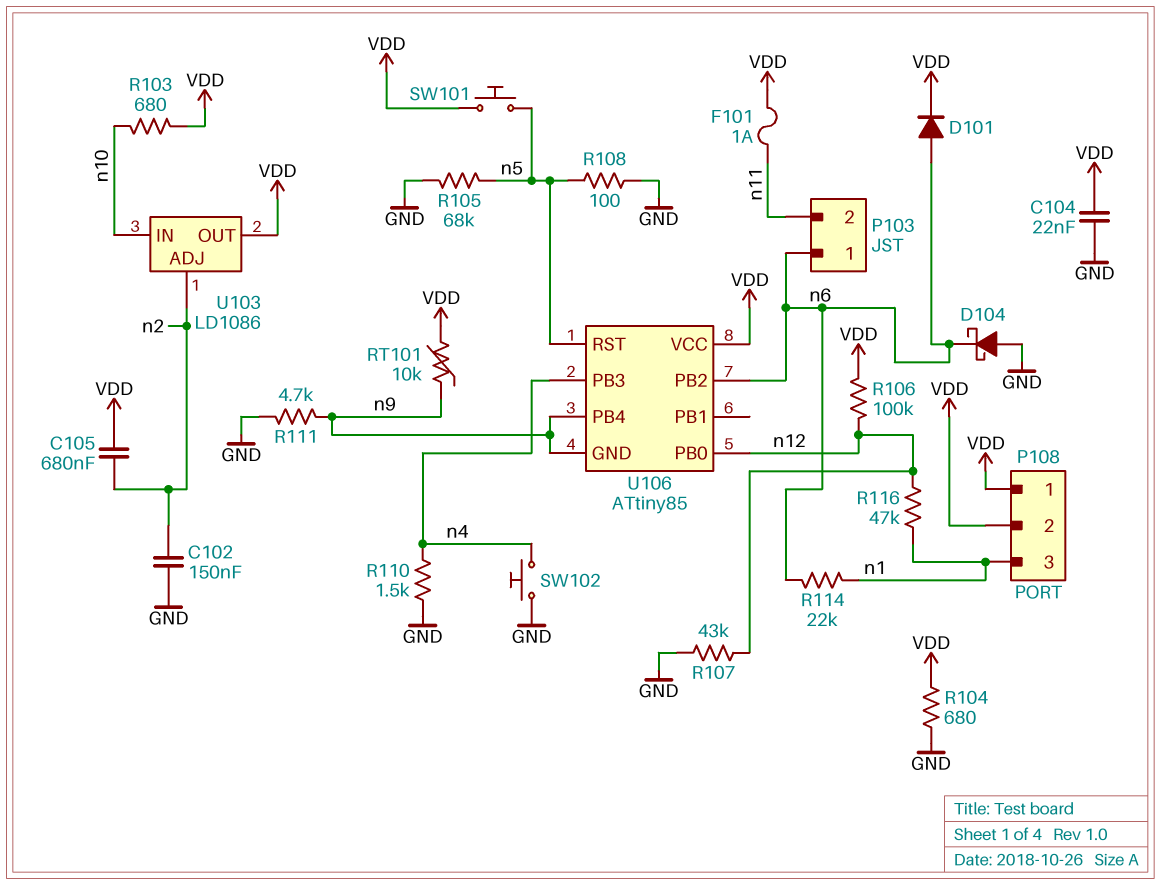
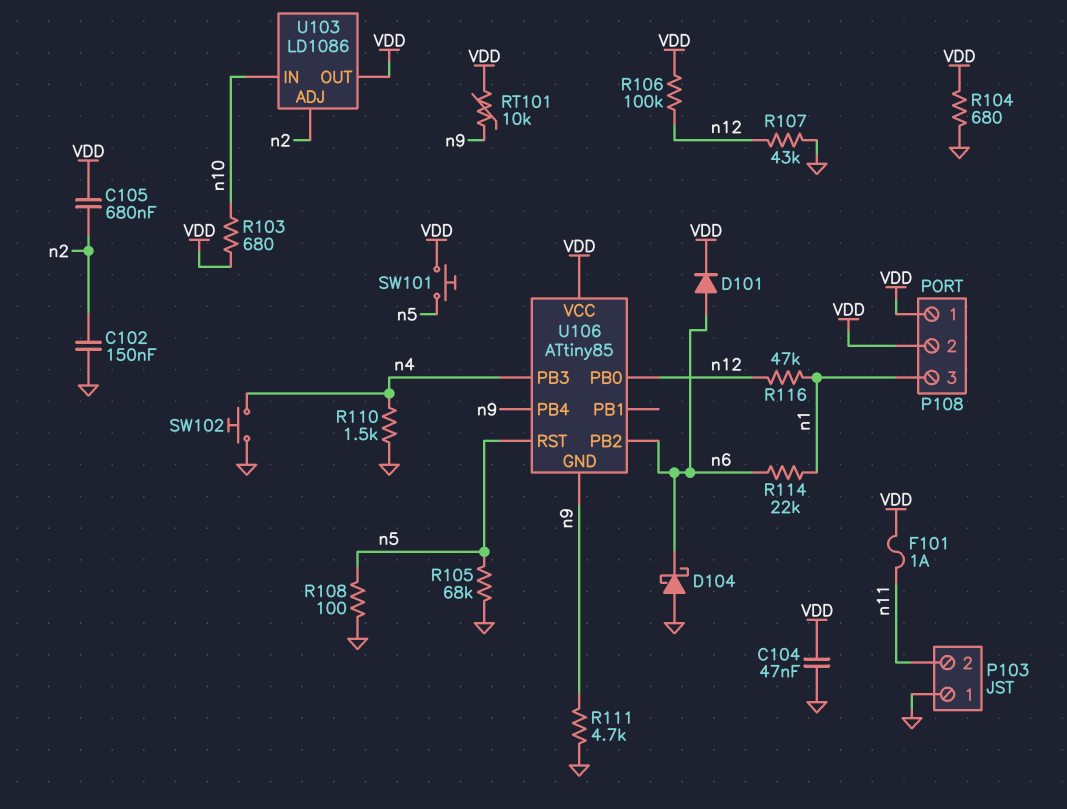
C104: 22nF (GND, VDD) -> 47nF (GND, VDD)
P103 pin 1: n6 -> GND

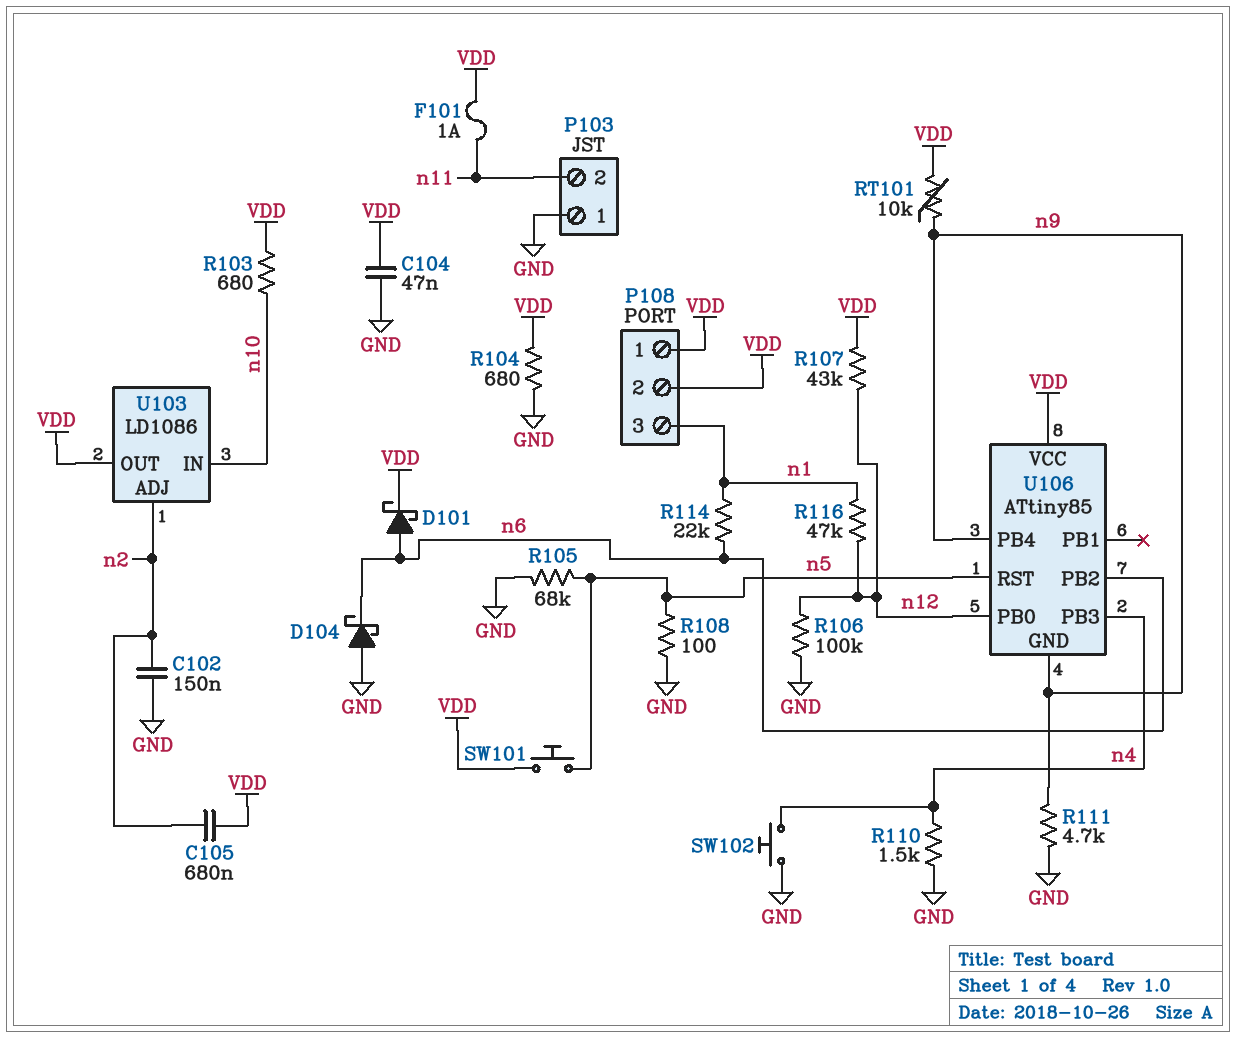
D101: diode (A n6, K VDD) -> schottky (A n6, K VDD)
R106: 100k (VDD, n12) -> 100k (GND, n12)
R107: 43k (GND, n12) -> 43k (VDD, n12)

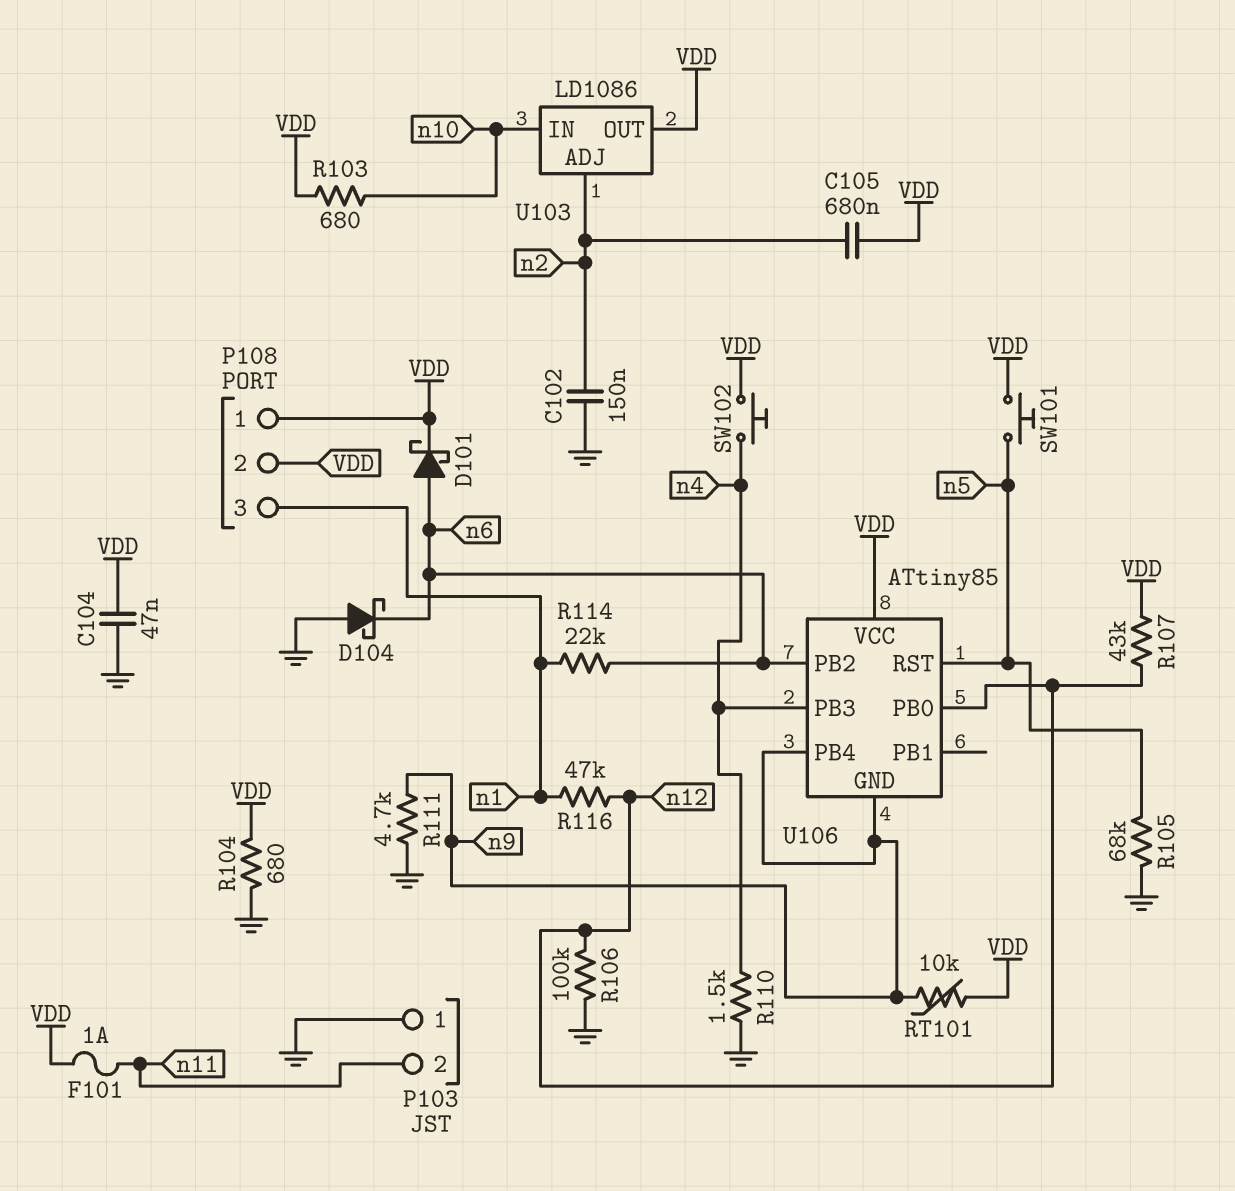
R108: 100 (GND, n5) -> none
SW102: button (GND, n4) -> button (VDD, n4)

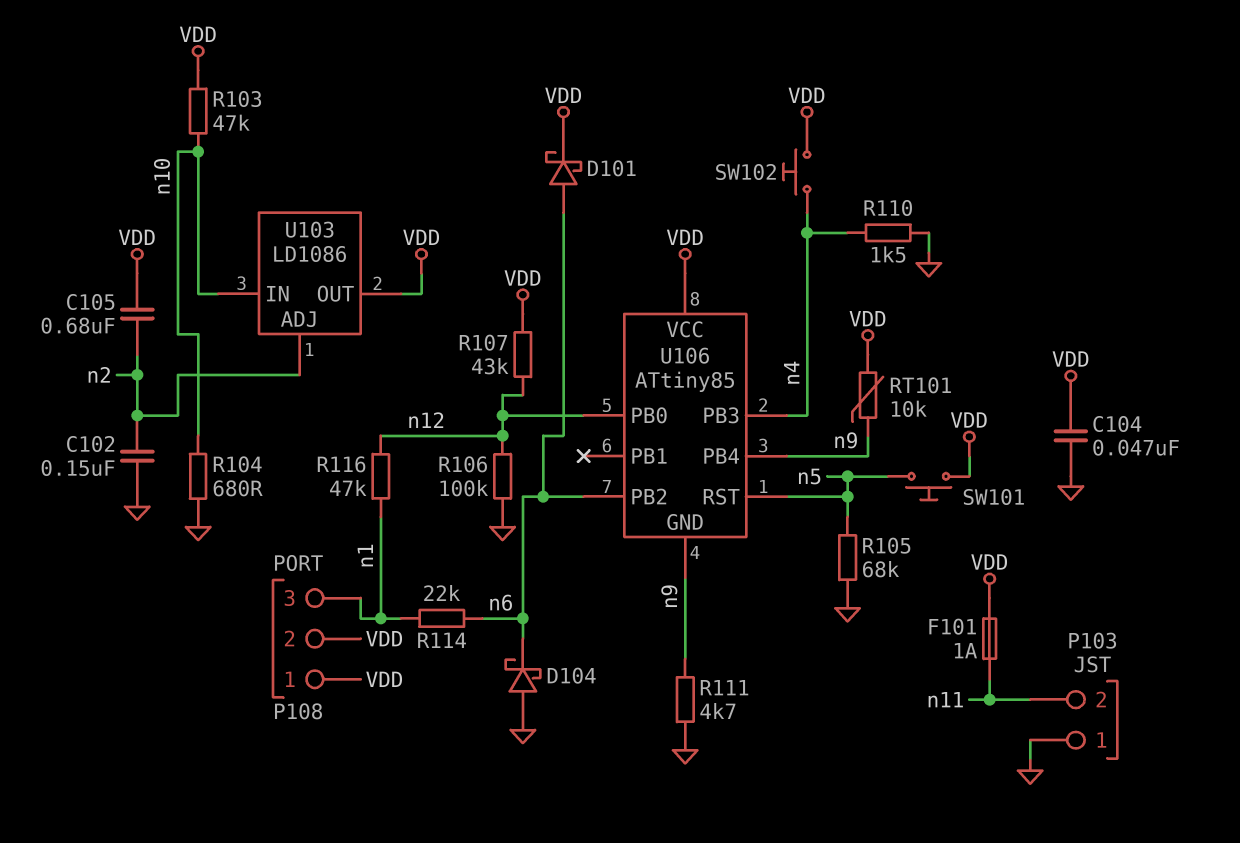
R103: 680 (VDD, n10) -> 47k (VDD, n10)
R104: 680 (GND, VDD) -> 680 (GND, n10)

